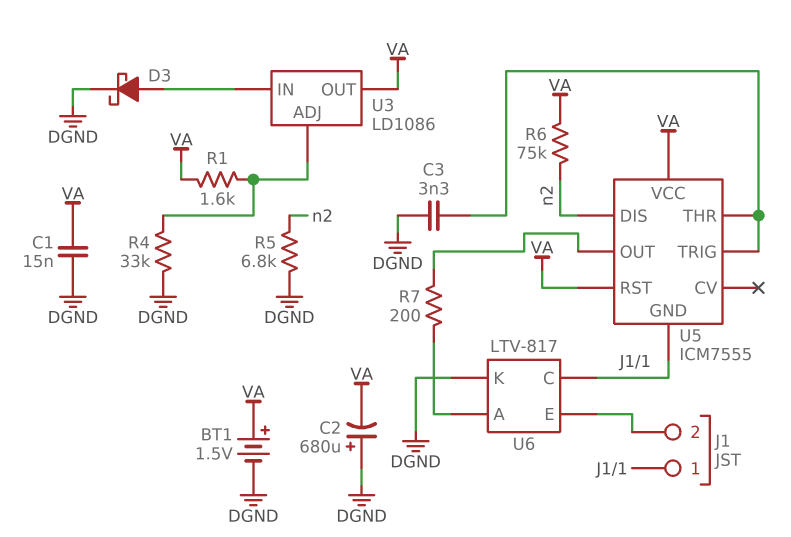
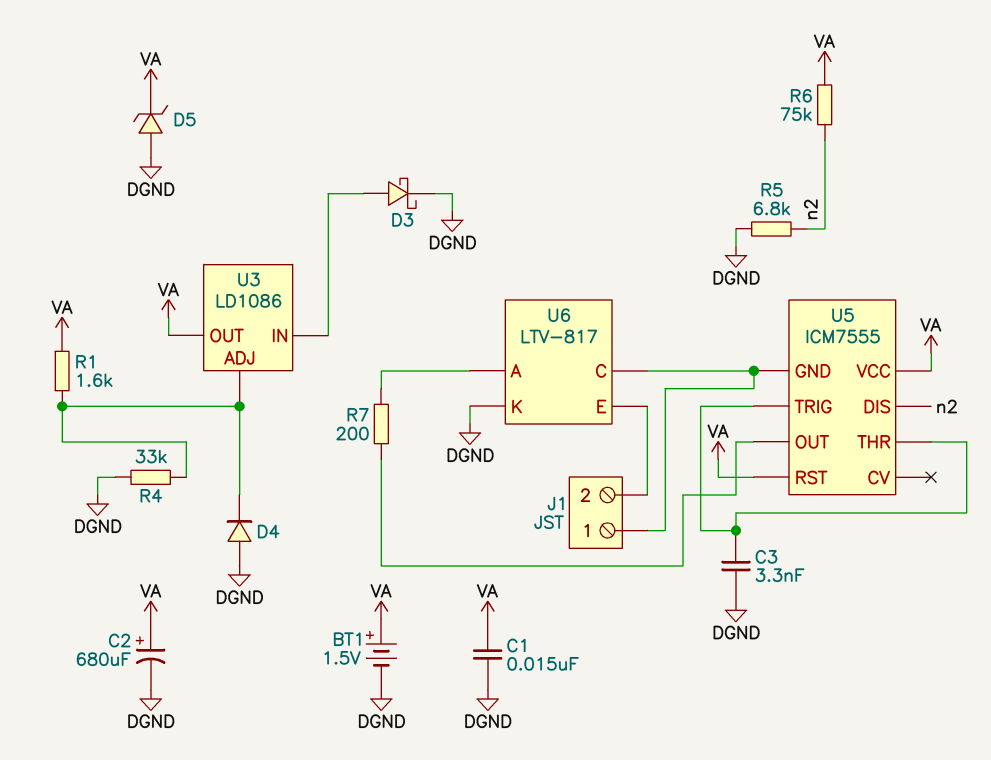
C2: 680uF (plus DGND, minus VA) -> 680uF (plus VA, minus DGND)
D4: none -> diode (A DGND, K U3/ADJ)
D5: none -> zener (A DGND, K VA)

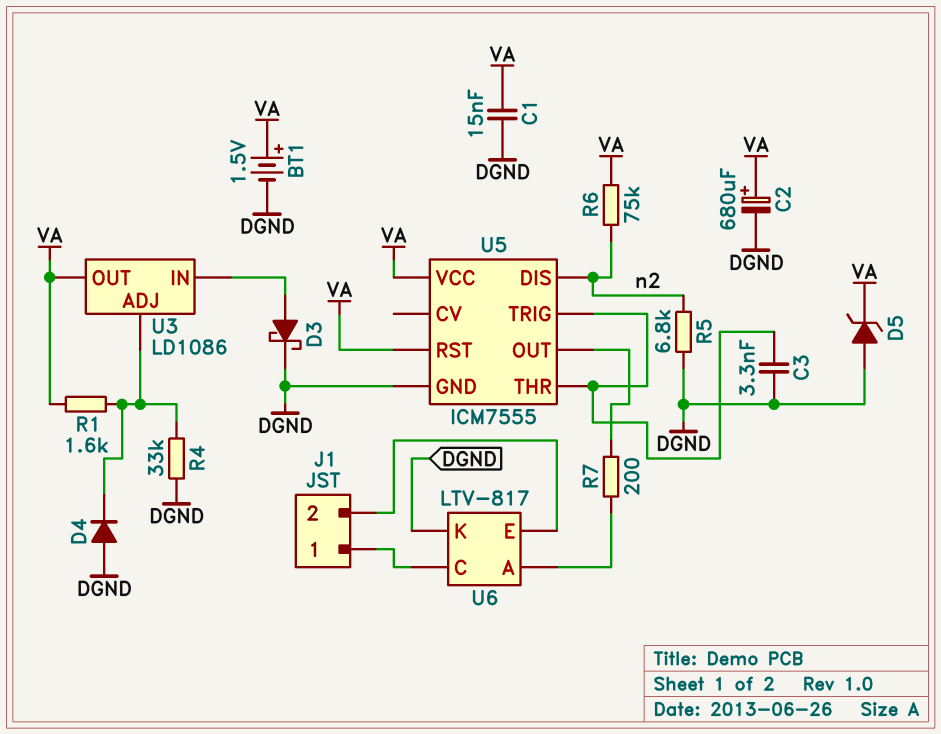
U5 pin GND: J1/1 -> DGND

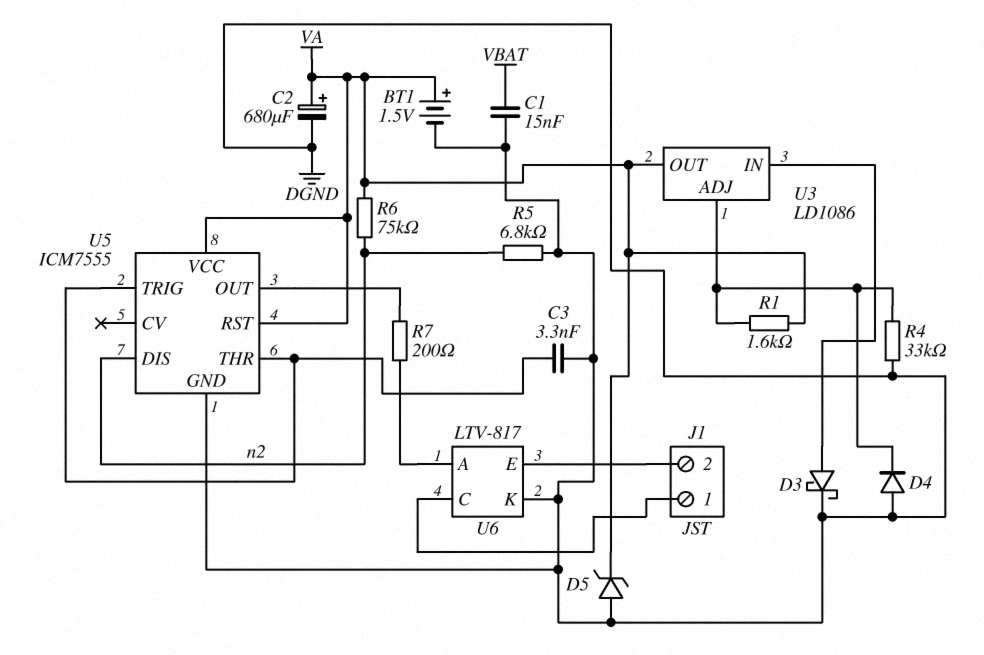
C1: 15nF (DGND, VA) -> 15nF (DGND, VBAT)

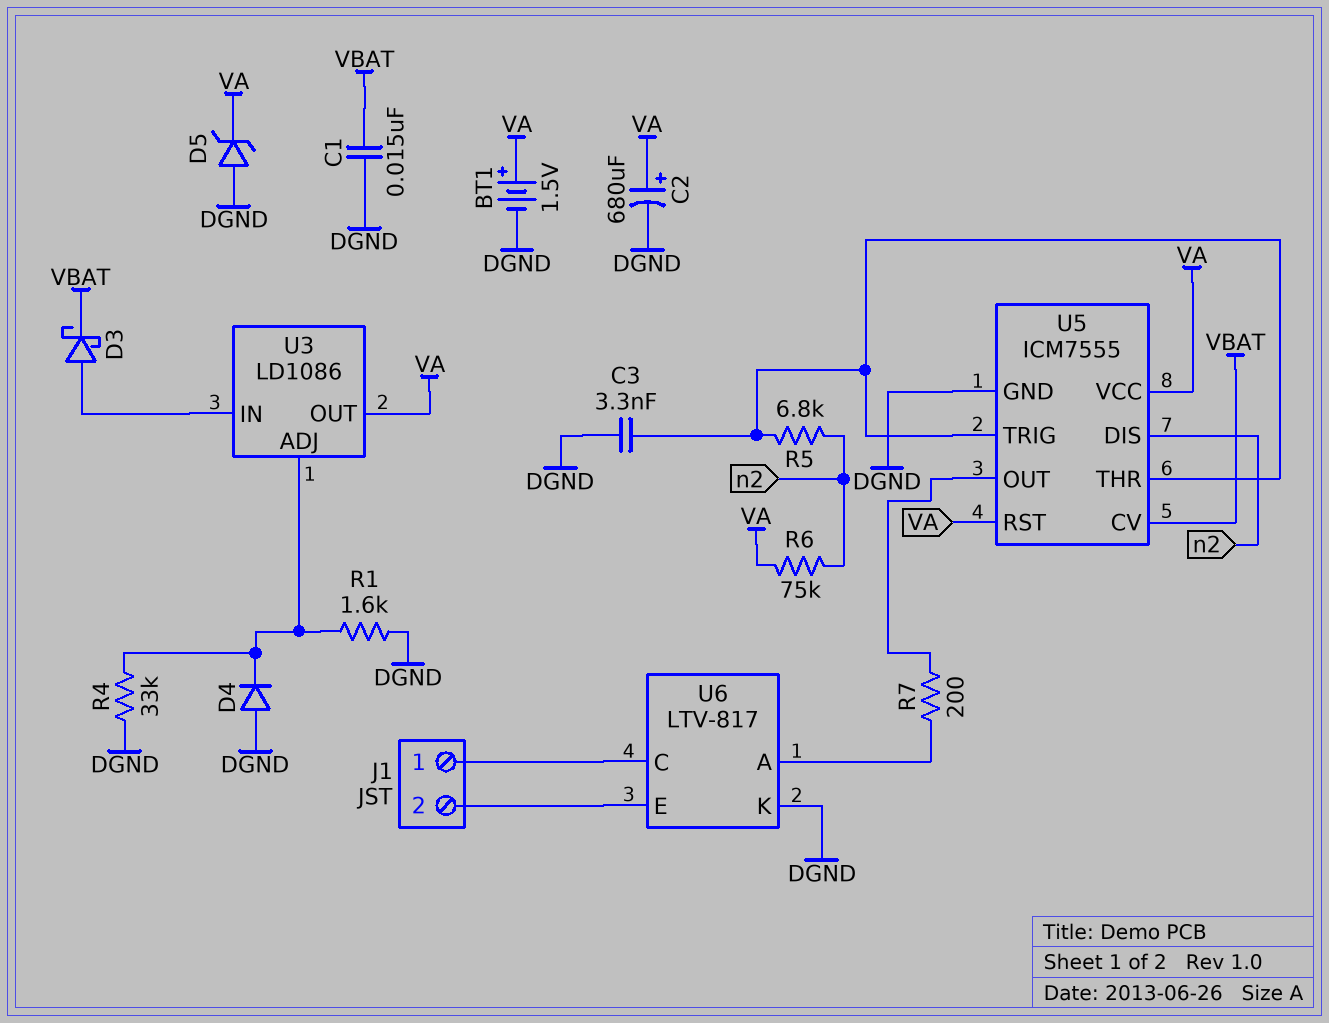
D3: schottky (A U3/IN, K DGND) -> schottky (A U3/IN, K VBAT)
R1: 1.6k (U3/ADJ, VA) -> 1.6k (DGND, U3/ADJ)
R5: 6.8k (DGND, n2) -> 6.8k (U5/THR, n2)
U5 pin CV: none -> VBAT

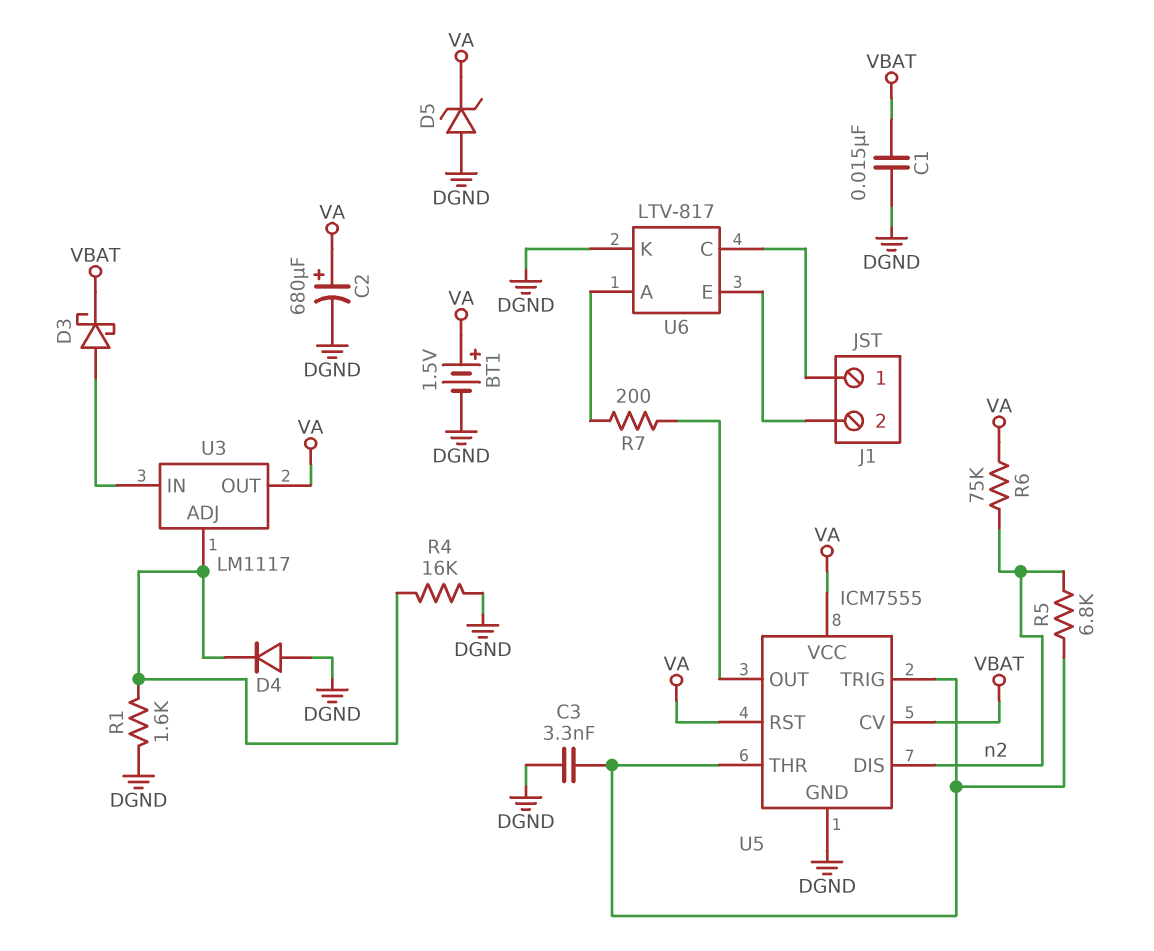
R4: 33k (DGND, U3/ADJ) -> 16k (DGND, U3/ADJ)
U3: LD1086 -> LM1117

